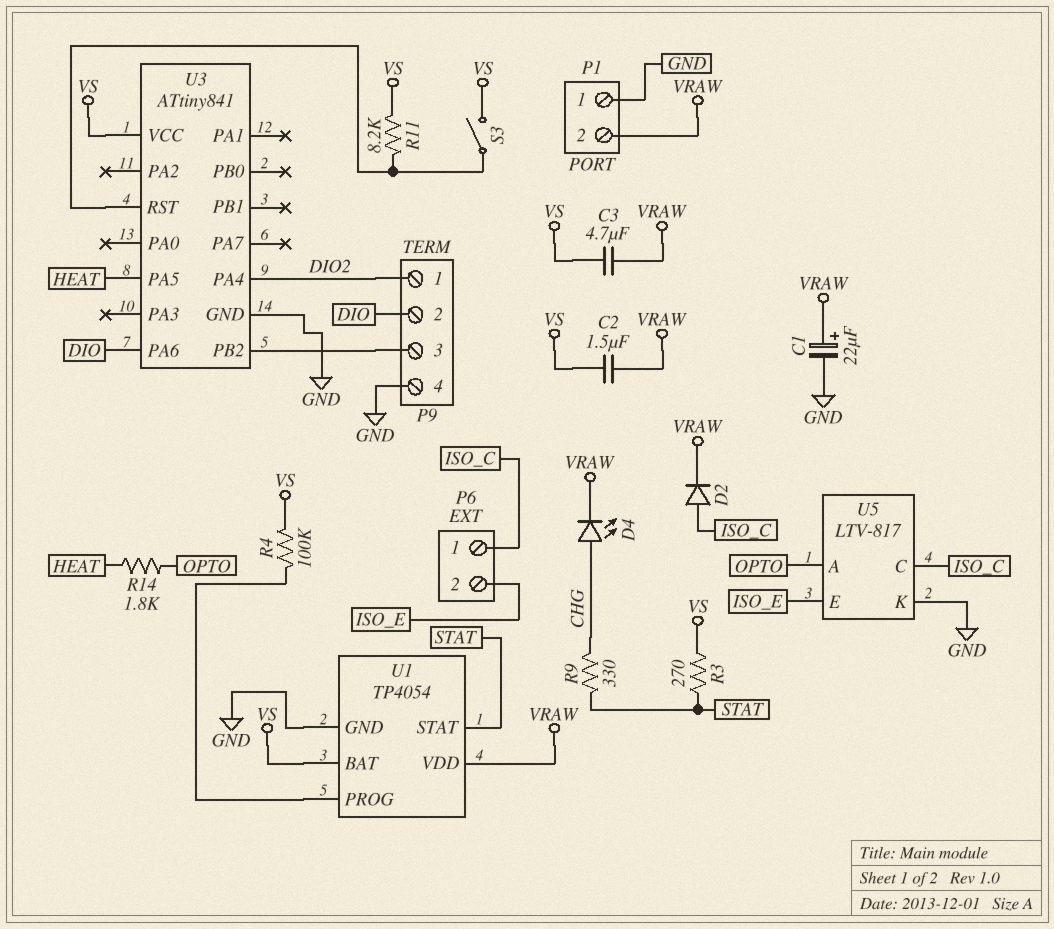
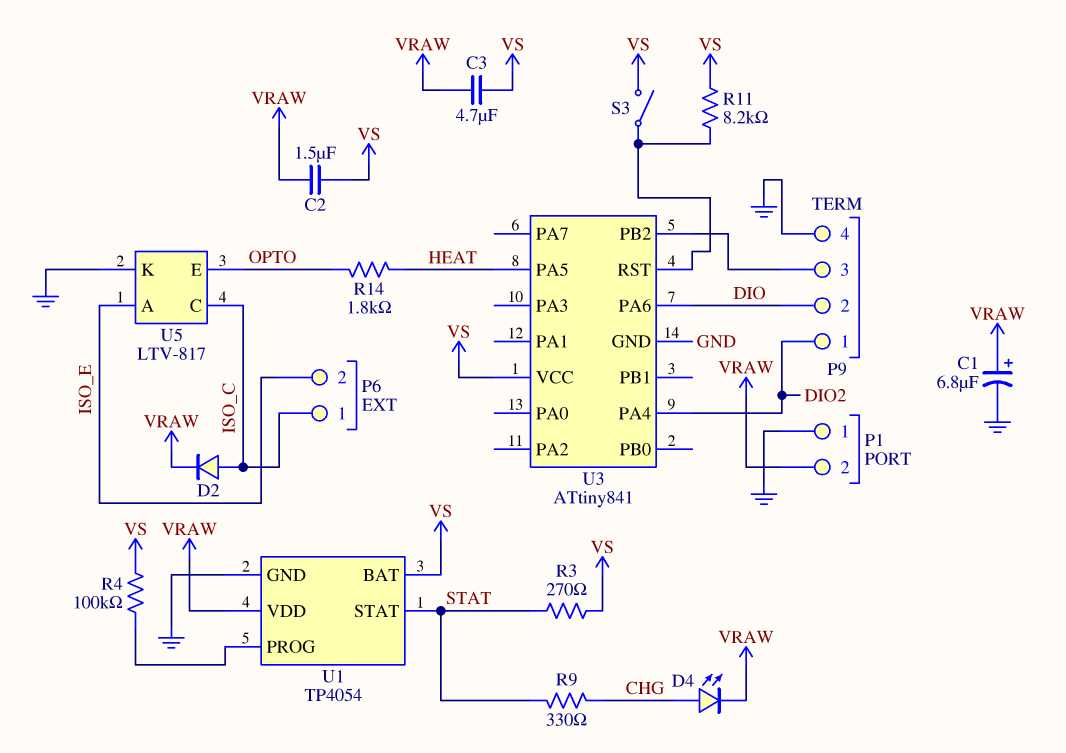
C1: 22uF (plus VRAW, minus GND) -> 6.8uF (plus VRAW, minus GND)
U5 pin A: OPTO -> ISO_E
U5 pin E: ISO_E -> OPTO

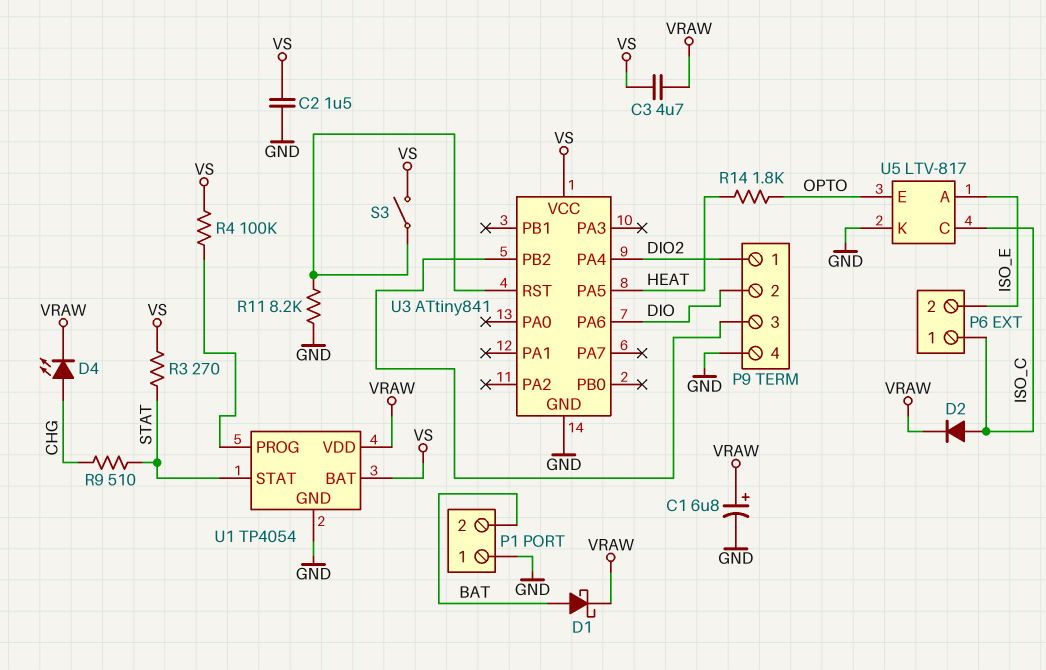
C2: 1.5uF (VRAW, VS) -> 1.5uF (GND, VS)
D1: none -> schottky (A BAT, K VRAW)
P1 pin 2: VRAW -> BAT
R9: 330 (CHG, STAT) -> 510 (CHG, STAT)
R11: 8.2k (U3/RST, VS) -> 8.2k (GND, U3/RST)

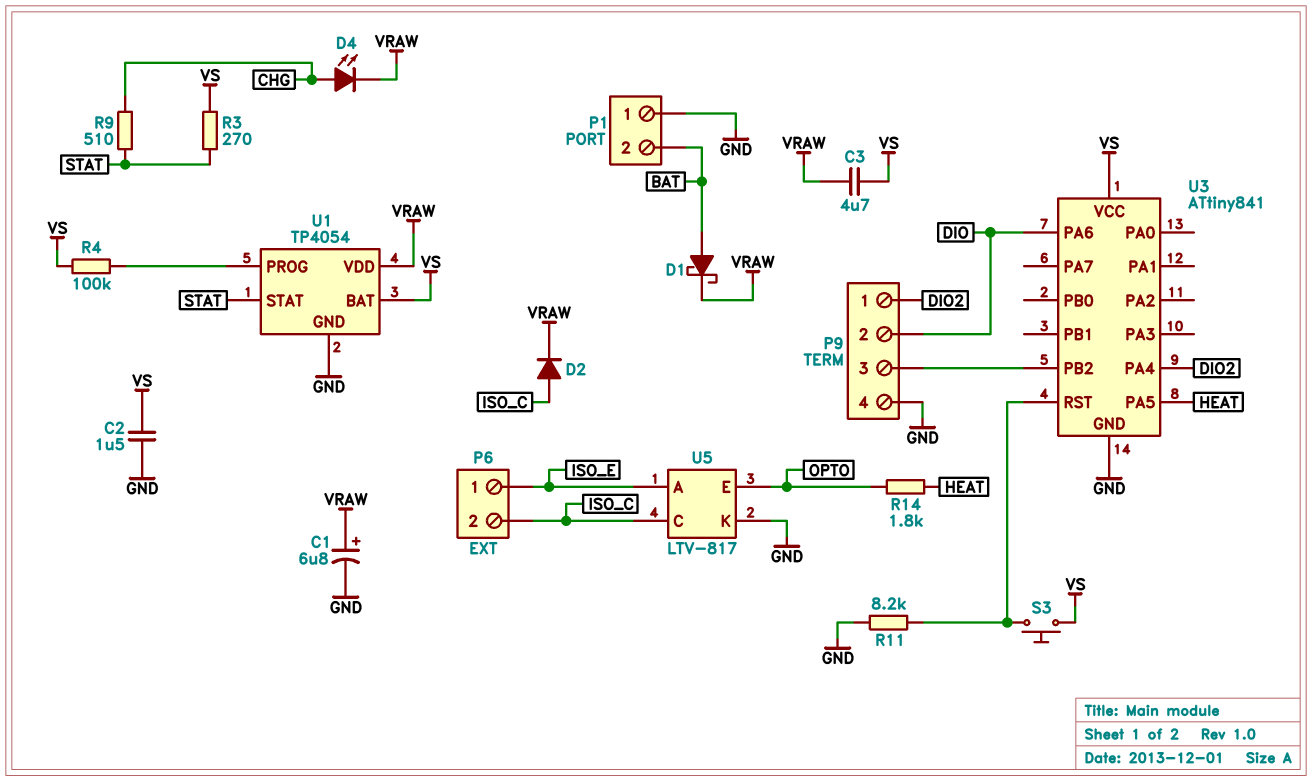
P6 pin 1: ISO_C -> ISO_E
P6 pin 2: ISO_E -> ISO_C
S3: switch (U3/RST, VS) -> button (U3/RST, VS)

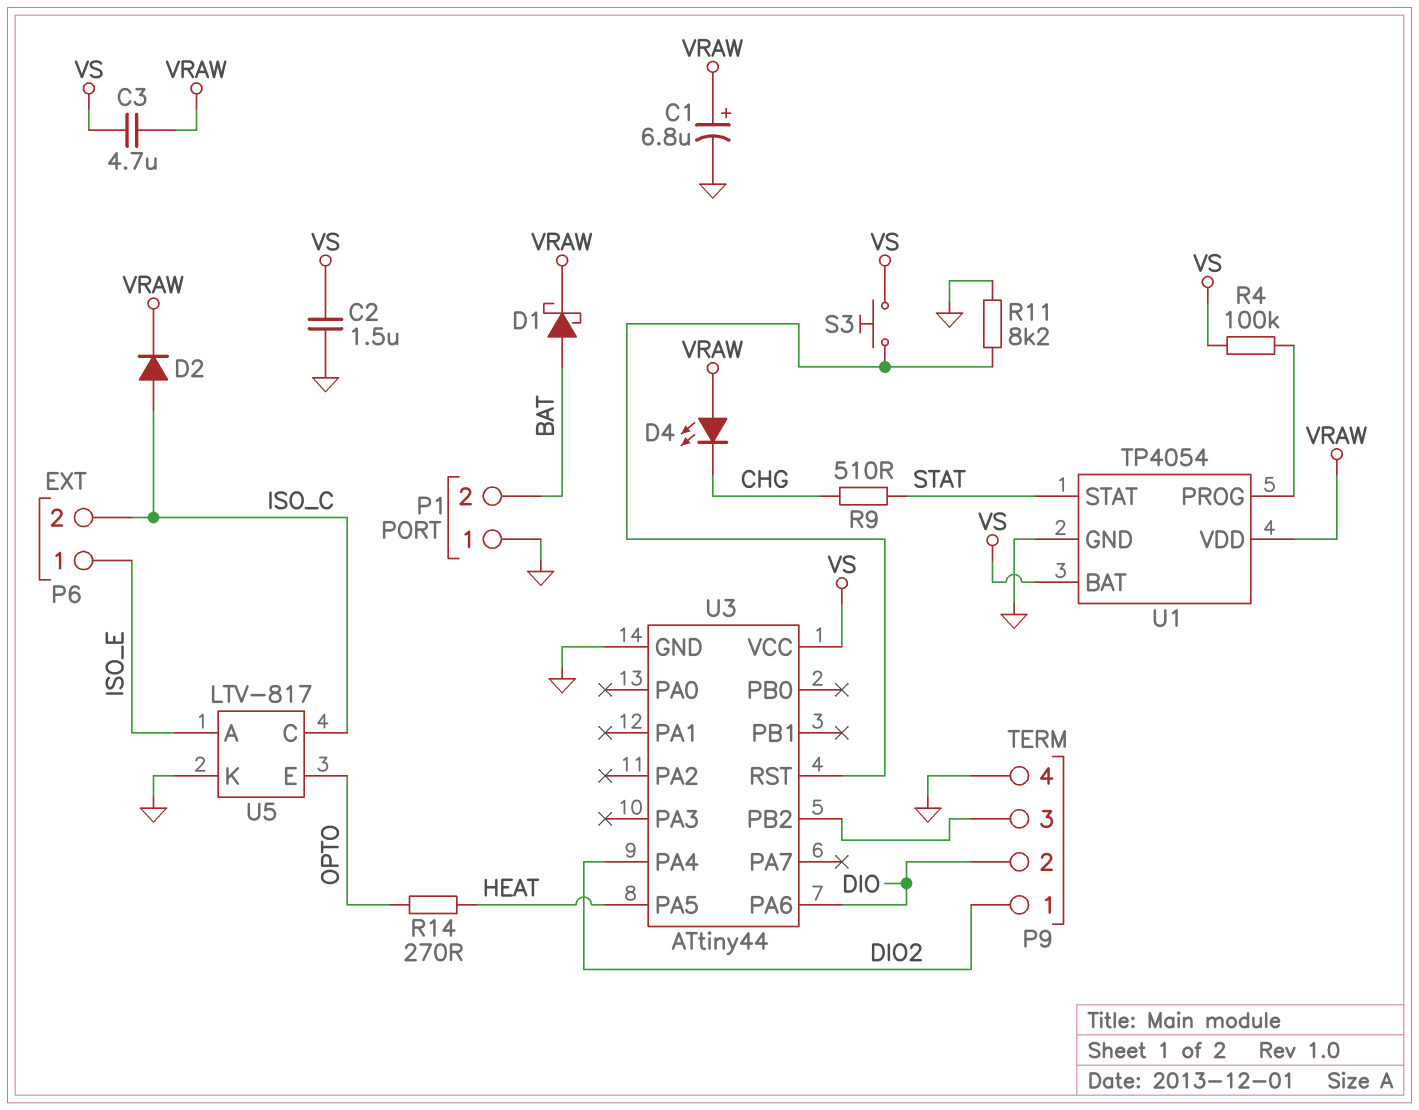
D4: LED (A CHG, K VRAW) -> LED (A VRAW, K CHG)
R3: 270 (STAT, VS) -> none
R14: 1.8k (HEAT, OPTO) -> 270 (HEAT, OPTO)
U3: ATtiny841 -> ATtiny44

